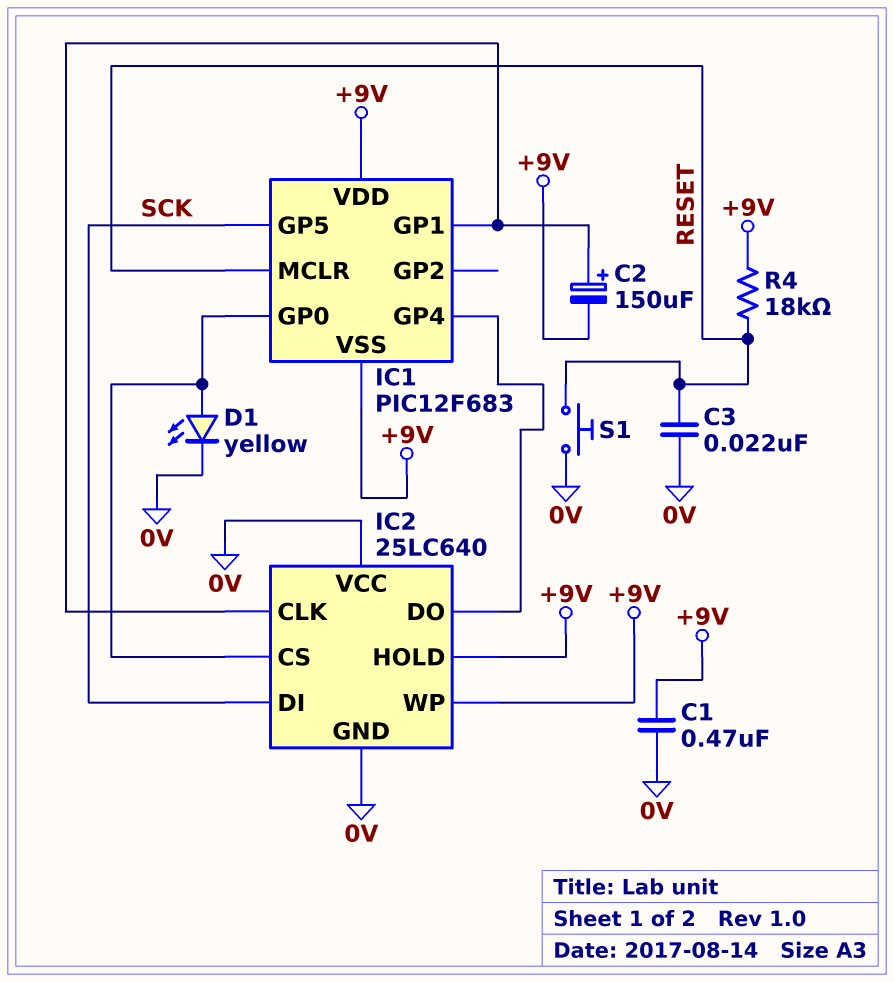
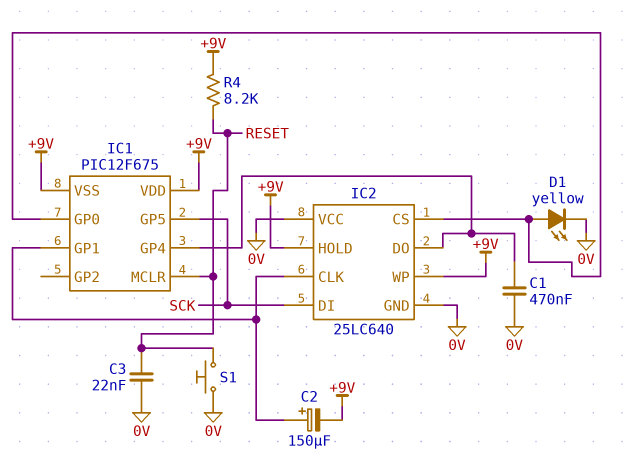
C1: 470nF (+9V, 0V) -> 470nF (0V, IC1/GP4)
IC1: PIC12F683 -> PIC12F675
R4: 18k (+9V, RESET) -> 8.2k (+9V, RESET)

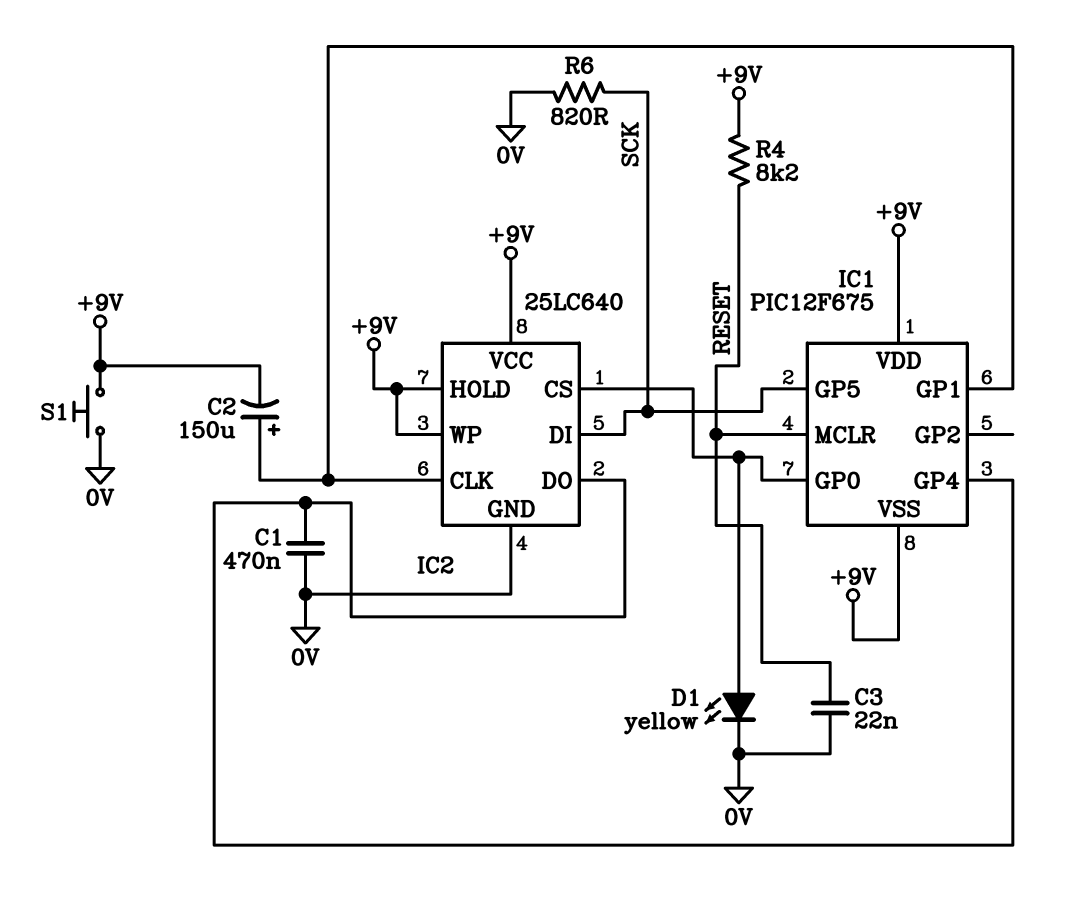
IC2 pin VCC: 0V -> +9V
R6: none -> 820 (0V, SCK)
S1: button (0V, RESET) -> button (+9V, 0V)

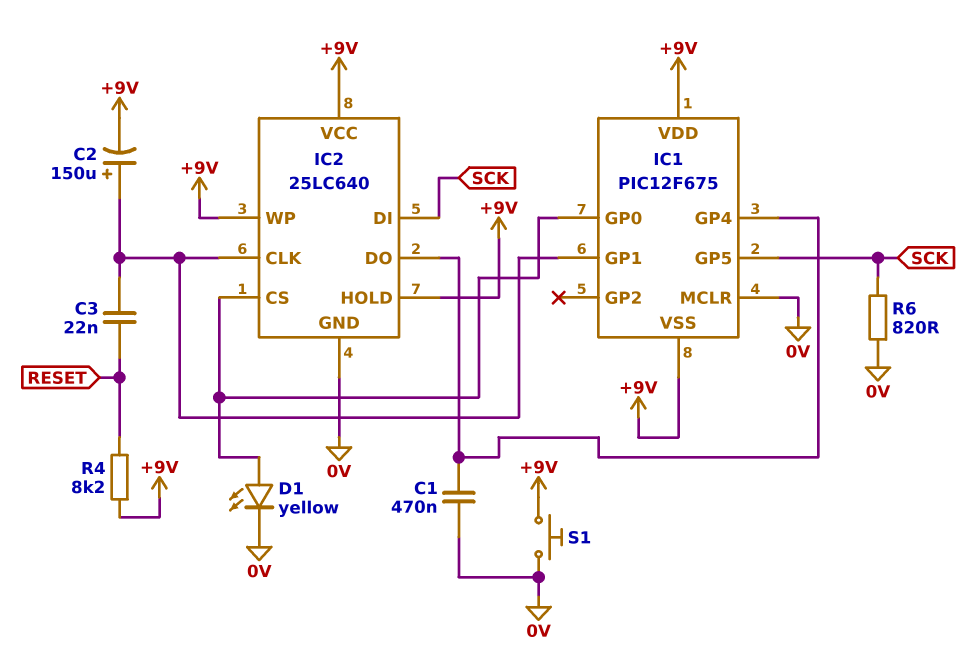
C3: 22nF (0V, RESET) -> 22nF (IC1/GP1, RESET)
IC1 pin MCLR: RESET -> 0V

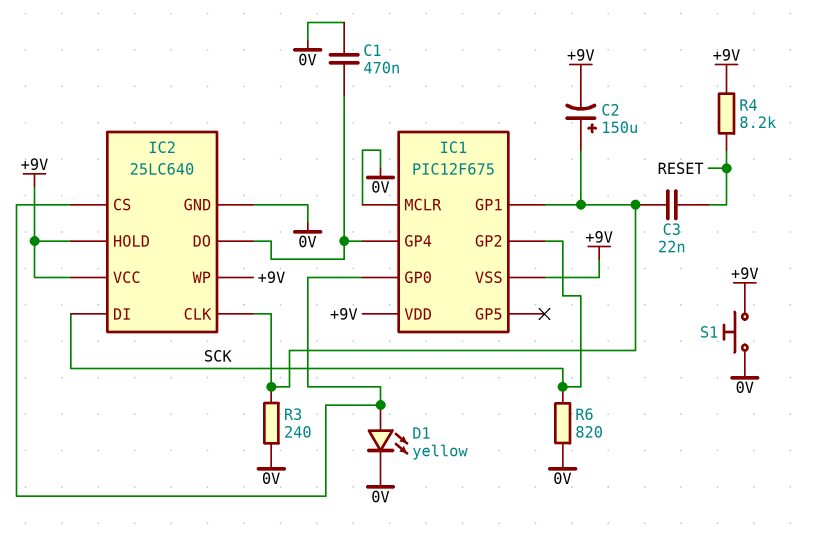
IC1 pin GP2: none -> SCK
IC1 pin GP5: SCK -> none
R3: none -> 240 (0V, IC1/GP1)

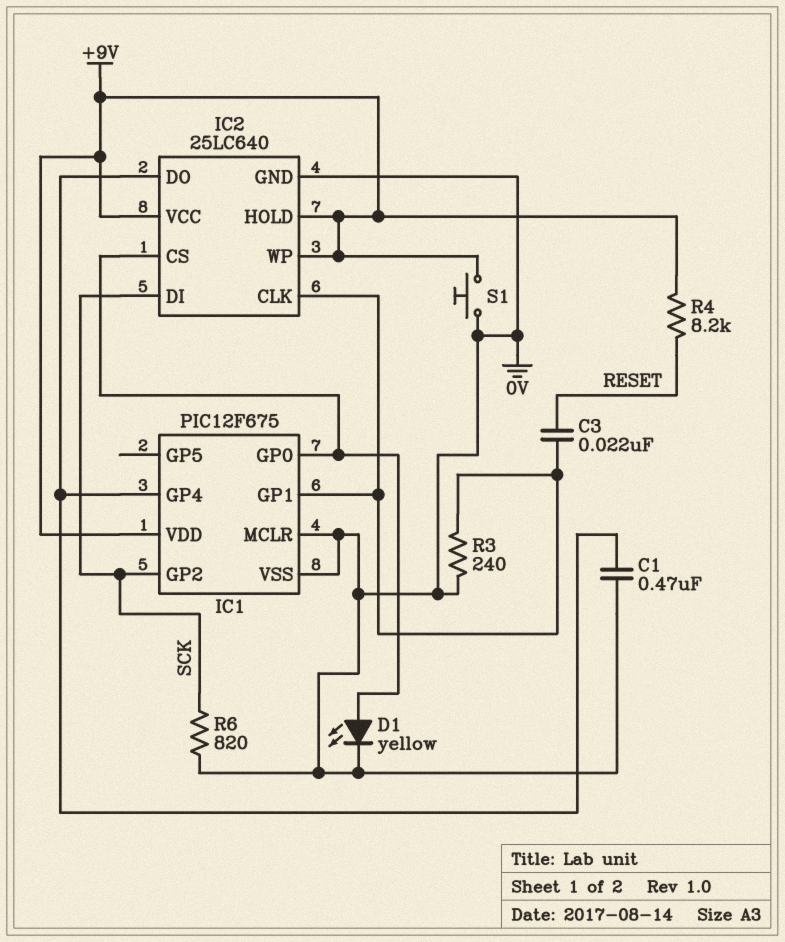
C2: 150uF (plus IC1/GP1, minus +9V) -> none
IC1 pin VSS: +9V -> 0V

